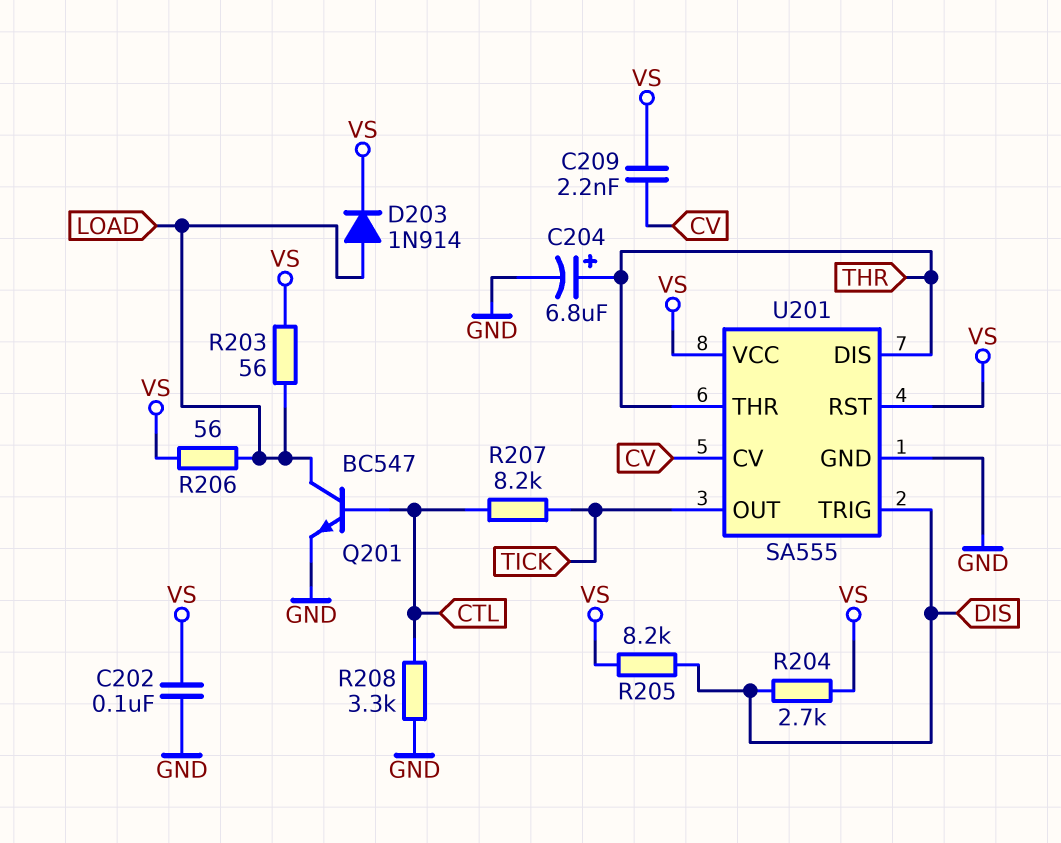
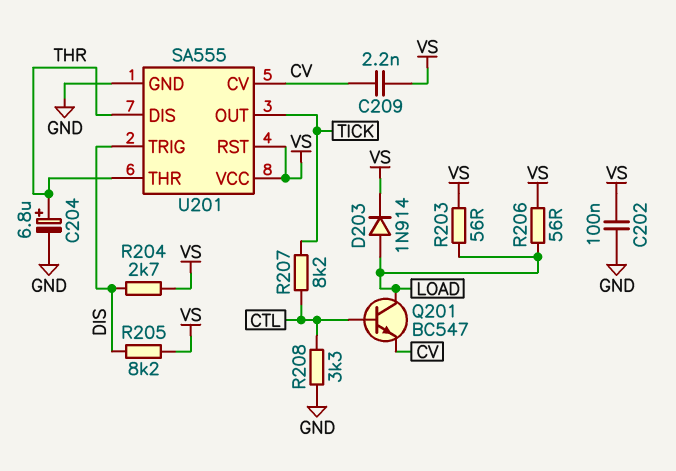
Q201: NPN BC547 (B CTL, C LOAD, E GND) -> NPN BC547 (B CTL, C LOAD, E CV)

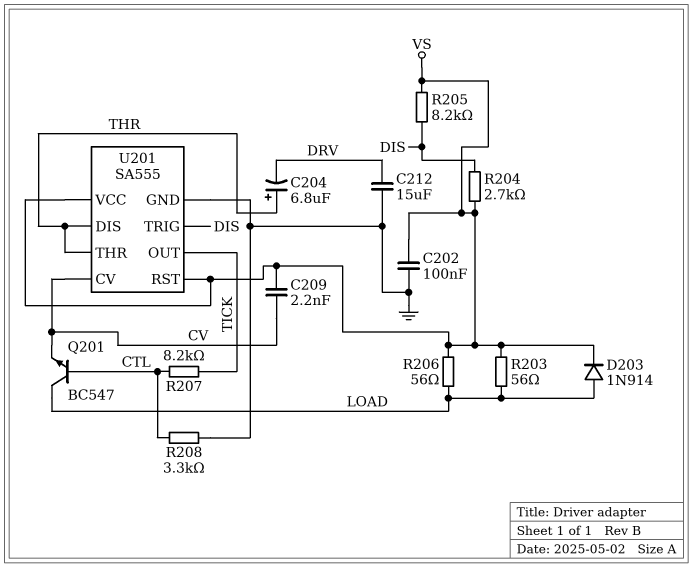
C204: 6.8uF (plus THR, minus GND) -> 6.8uF (plus THR, minus DRV)
C212: none -> 15uF (DRV, GND)

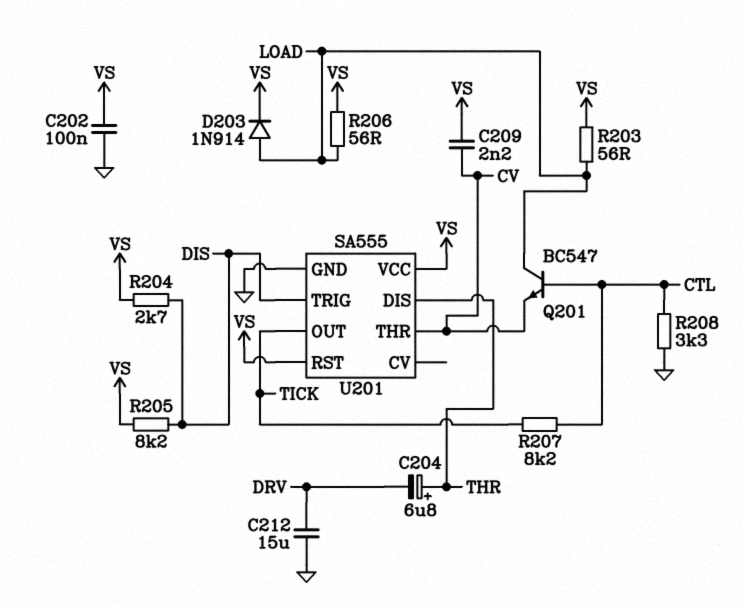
U201 pin CV: CV -> none
U201 pin THR: THR -> CV

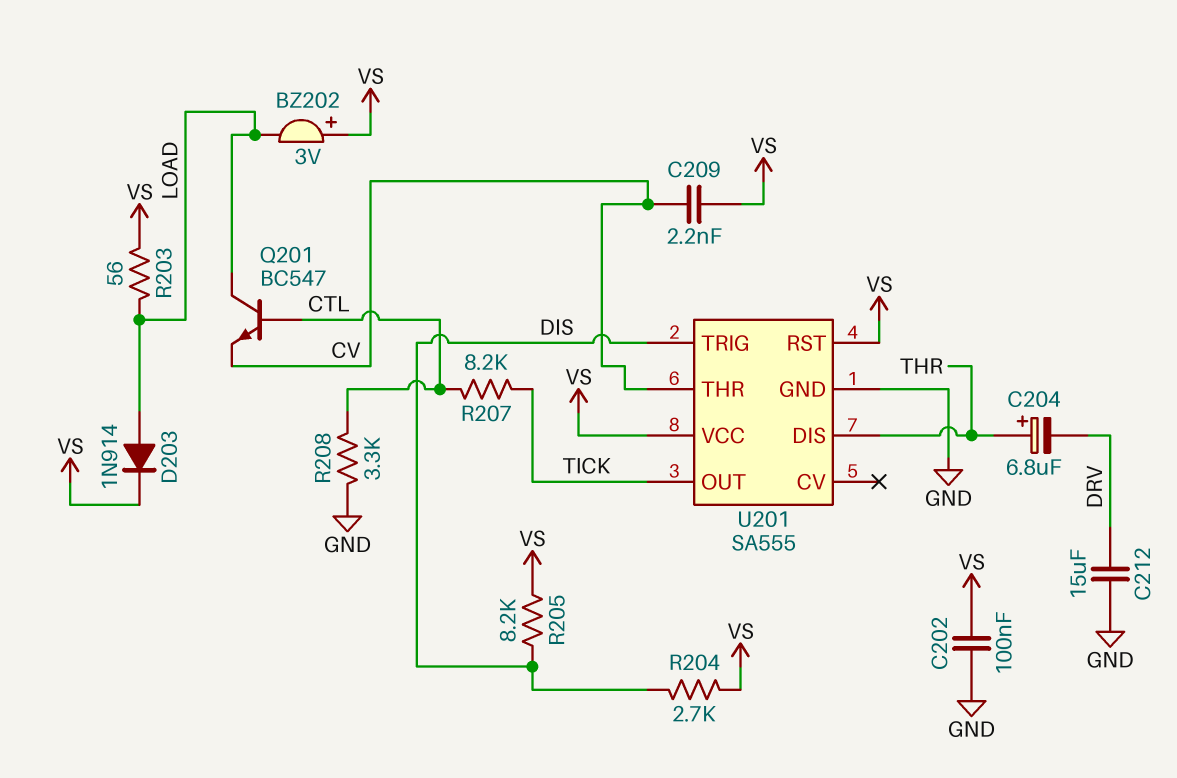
BZ202: none -> buzzer 3V (plus VS, minus LOAD)
R206: 56 (LOAD, VS) -> none

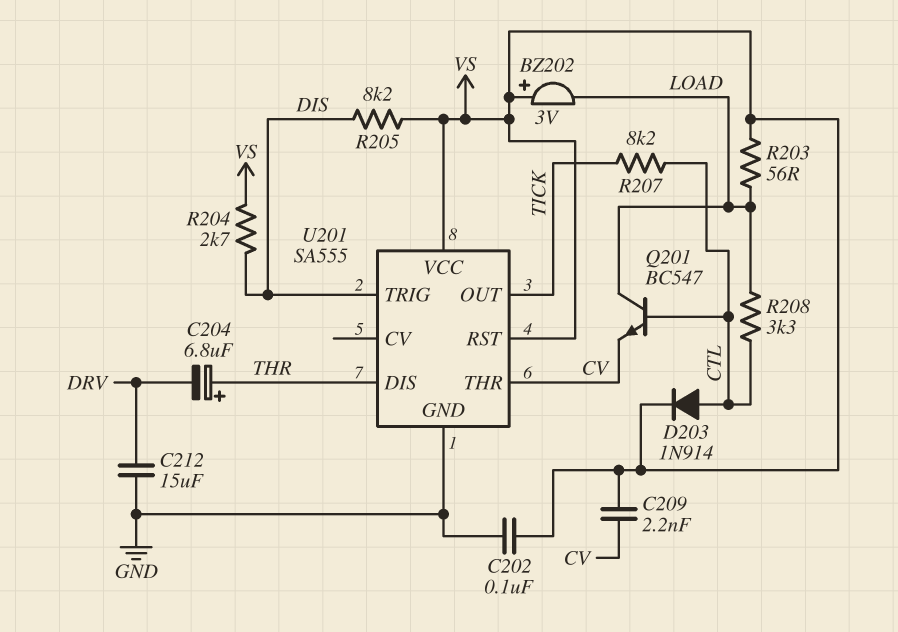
D203: diode 1N914 (A LOAD, K VS) -> diode 1N914 (A CTL, K VS)
R208: 3.3k (CTL, GND) -> 3.3k (CTL, LOAD)

